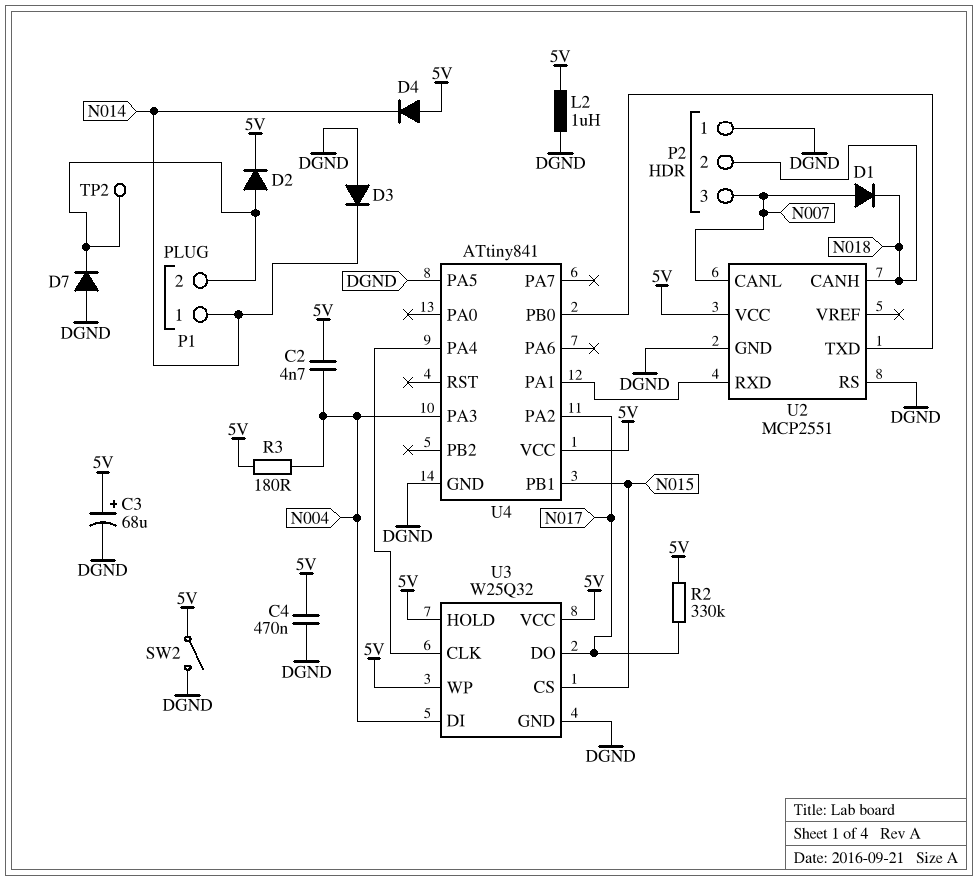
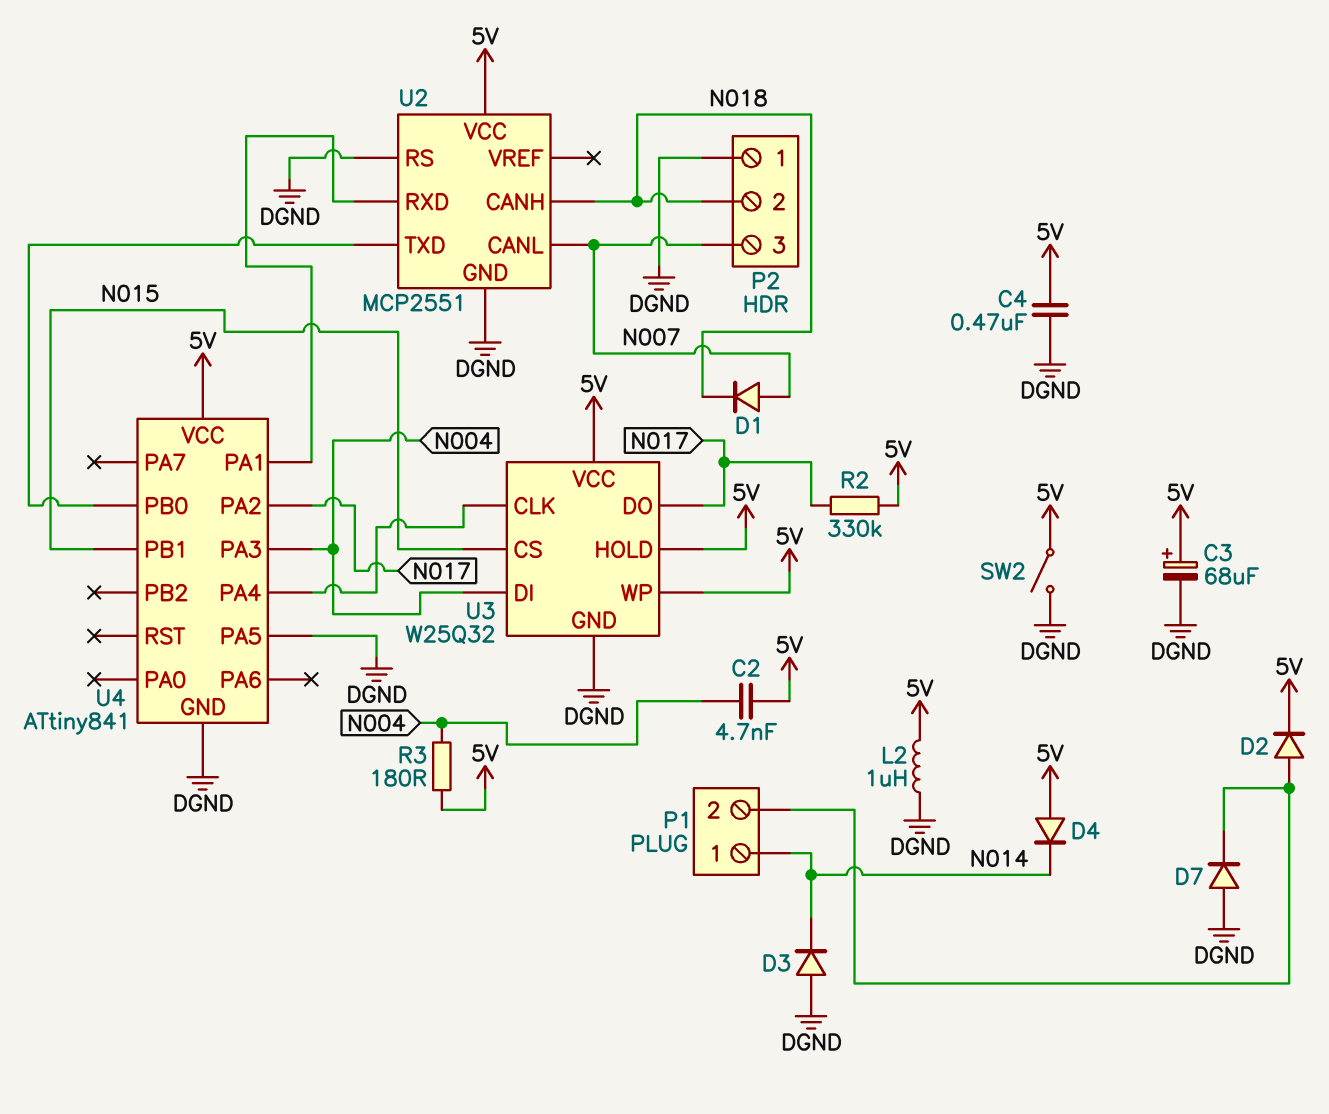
TP2: test point (P1/2) -> none

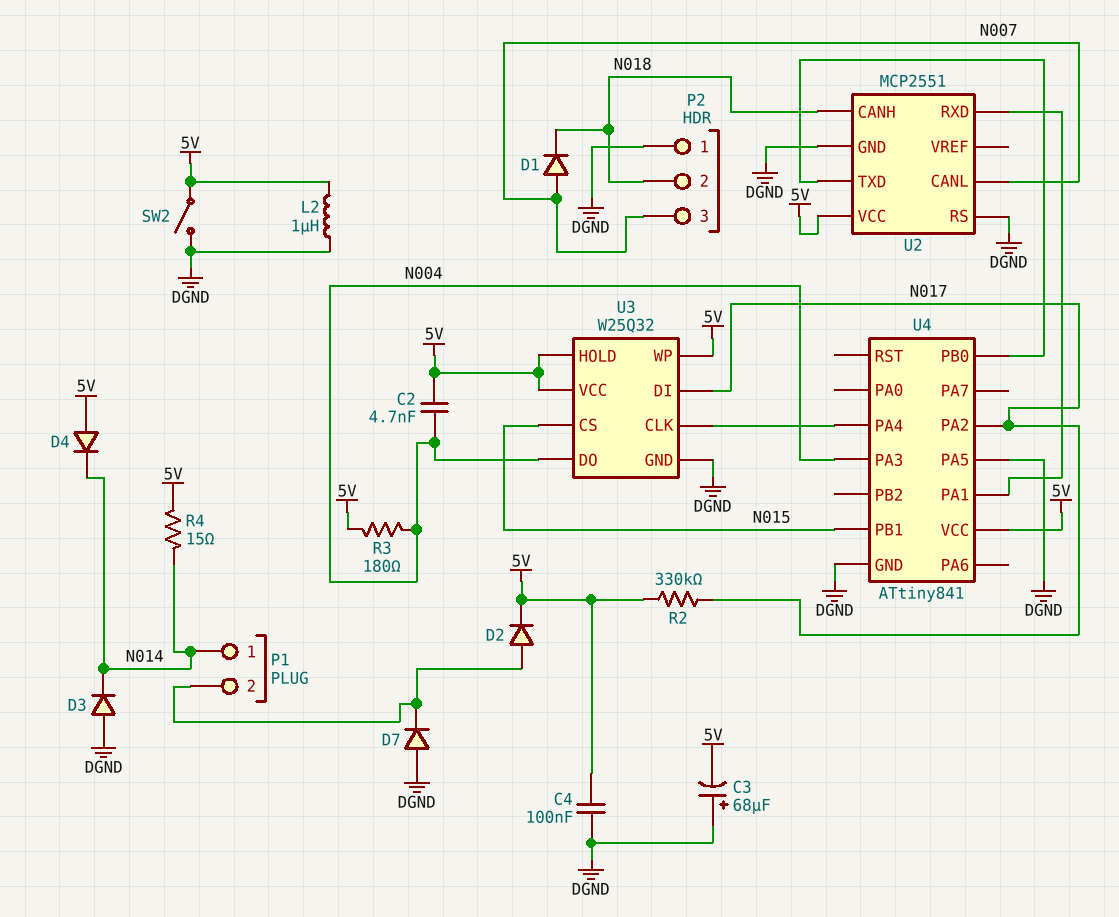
C3: 68uF (plus 5V, minus DGND) -> 68uF (plus DGND, minus 5V)
C4: 470nF (5V, DGND) -> 100nF (5V, DGND)
R4: none -> 15 (5V, N014)
U3 pin DI: N004 -> N017
U3 pin DO: N017 -> N004

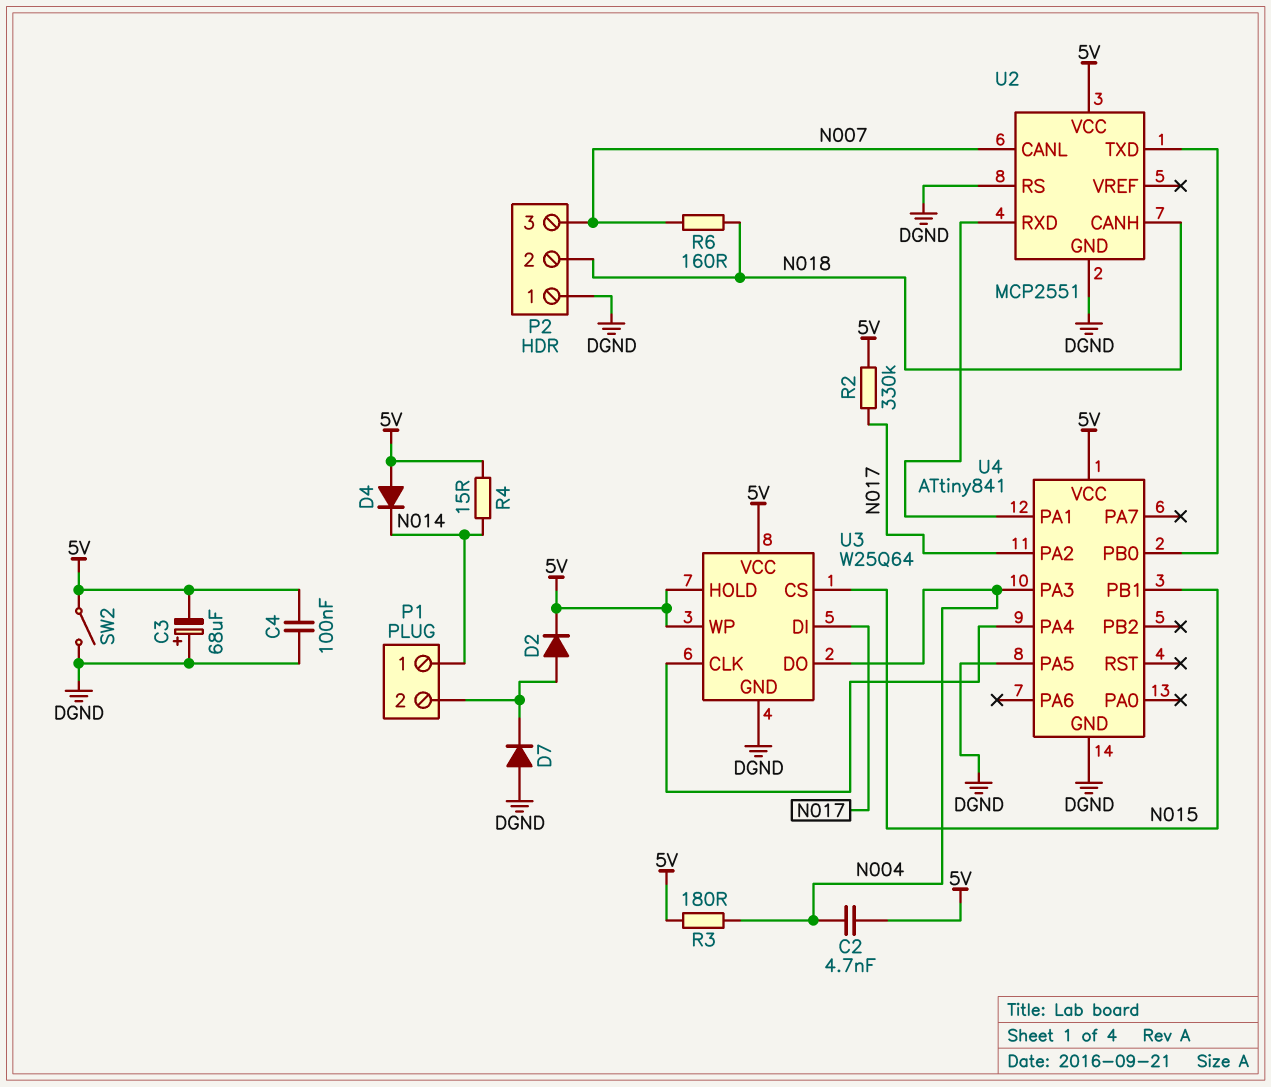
D1: diode (A N007, K N018) -> none
D3: diode (A DGND, K N014) -> none
L2: 1uH (5V, DGND) -> none
R6: none -> 160 (N007, N018)
U3: W25Q32 -> W25Q64

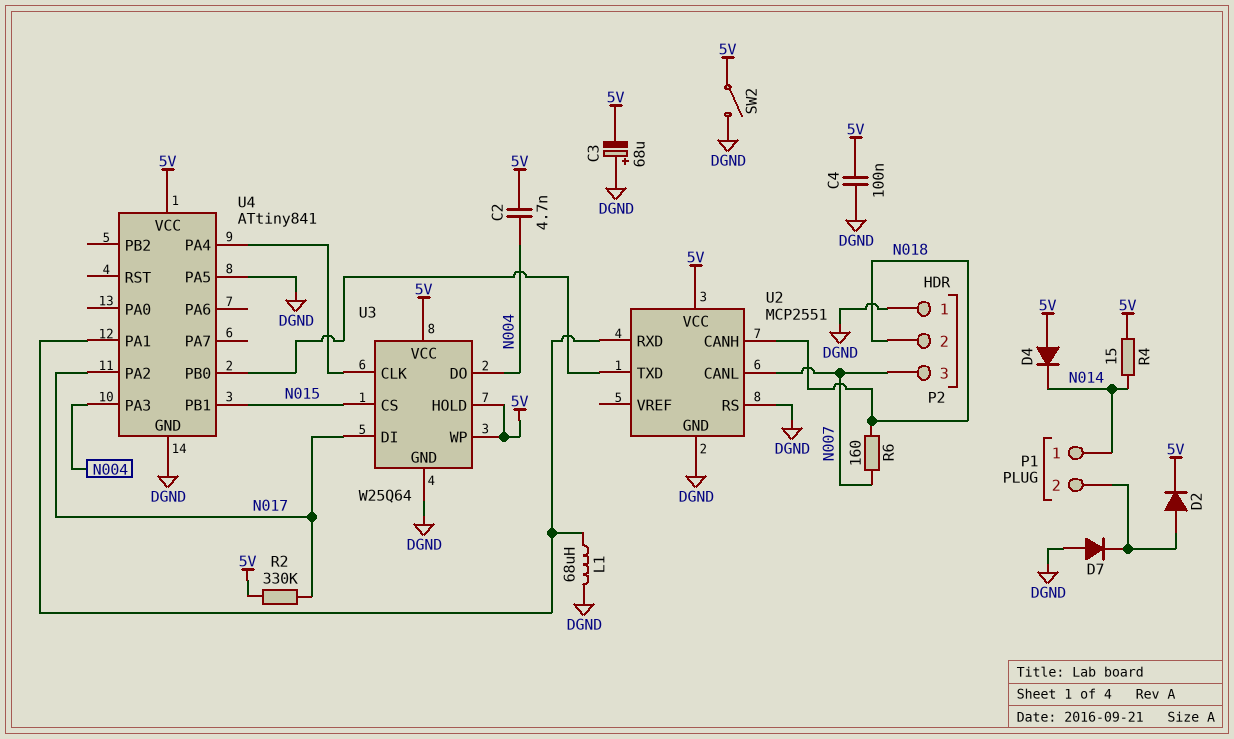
L1: none -> 68uH (DGND, U2/RXD)
R3: 180 (5V, N004) -> none

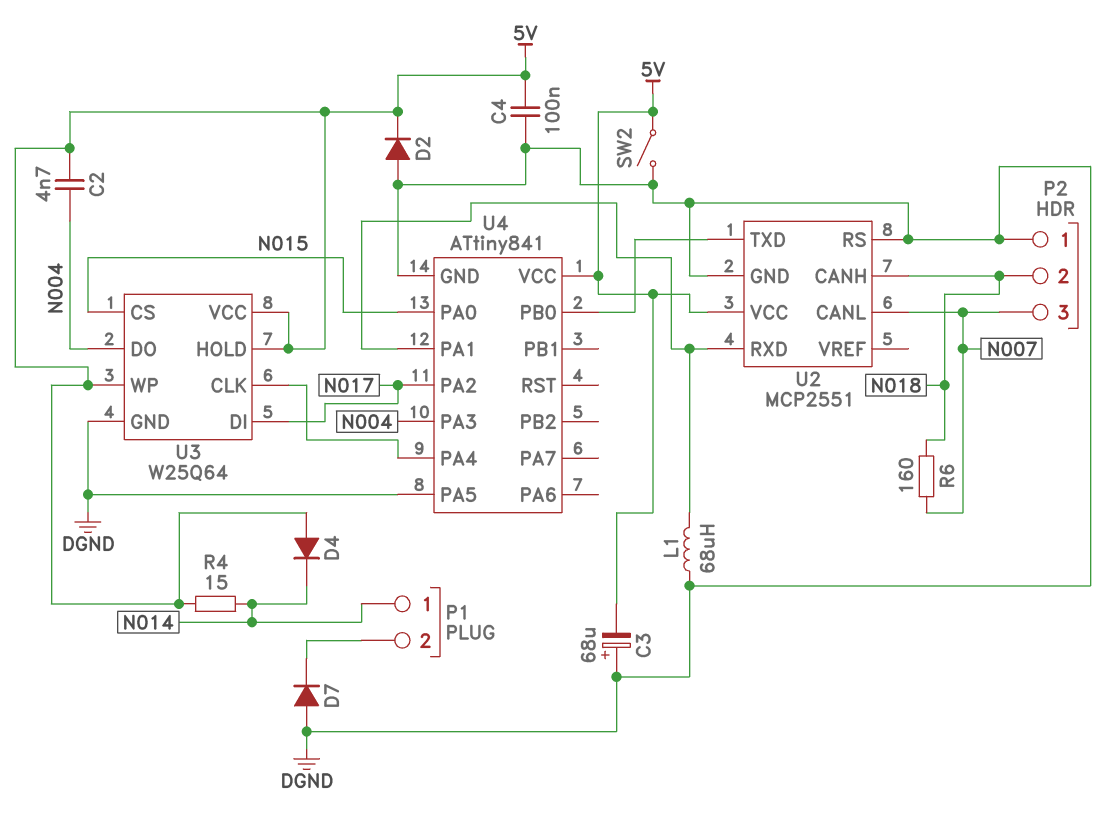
D2: diode (A P1/2, K 5V) -> diode (A DGND, K 5V)
R2: 330k (5V, N017) -> none
U4 pin PA0: none -> N015
U4 pin PB1: N015 -> none

